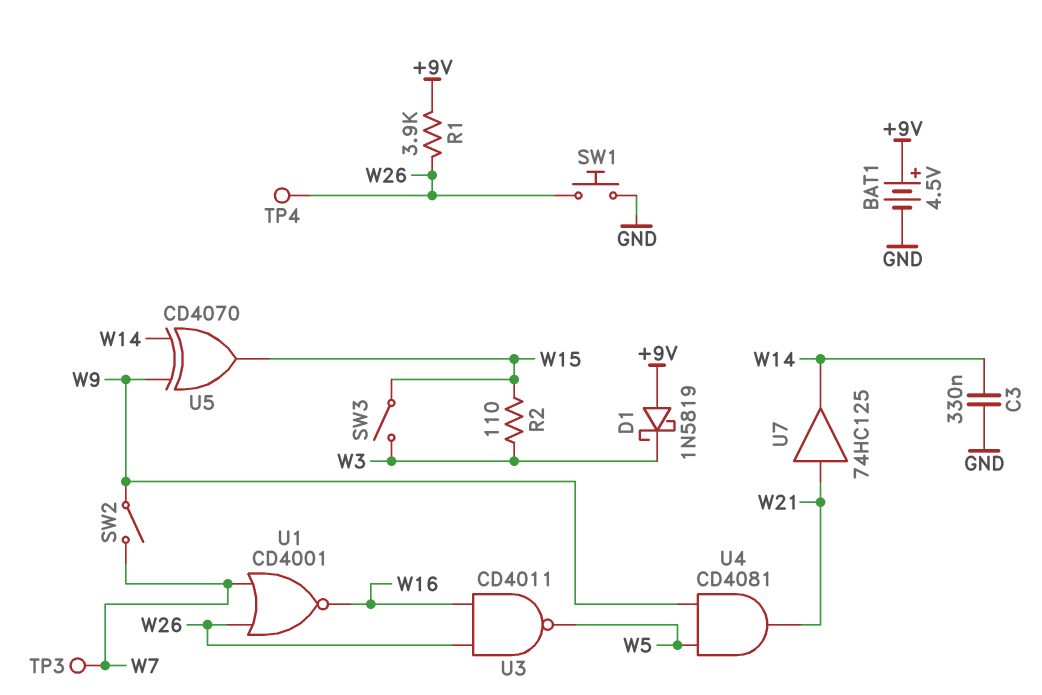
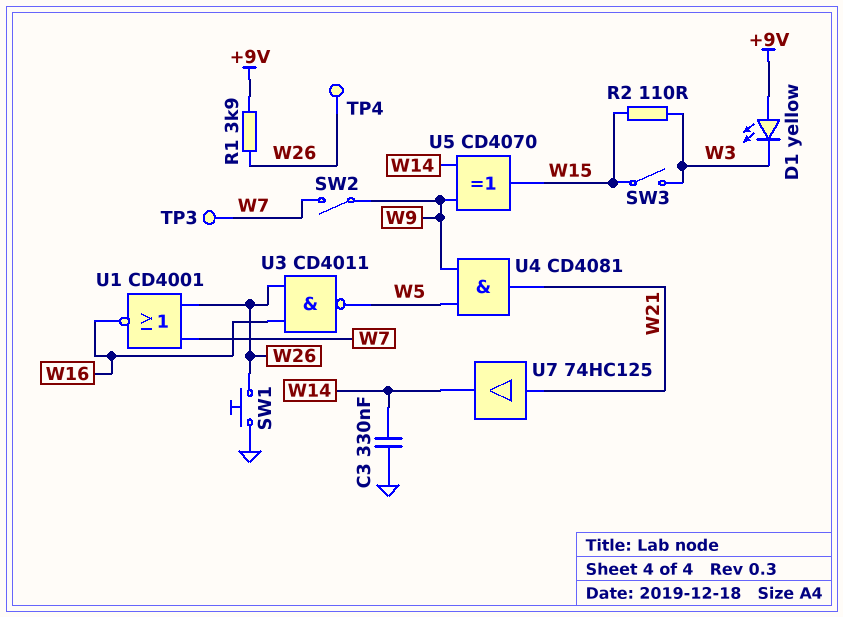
BAT1: 4.5V (plus +9V, minus GND) -> none
D1: schottky 1N5819 (A +9V, K W3) -> LED yellow (A +9V, K W3)

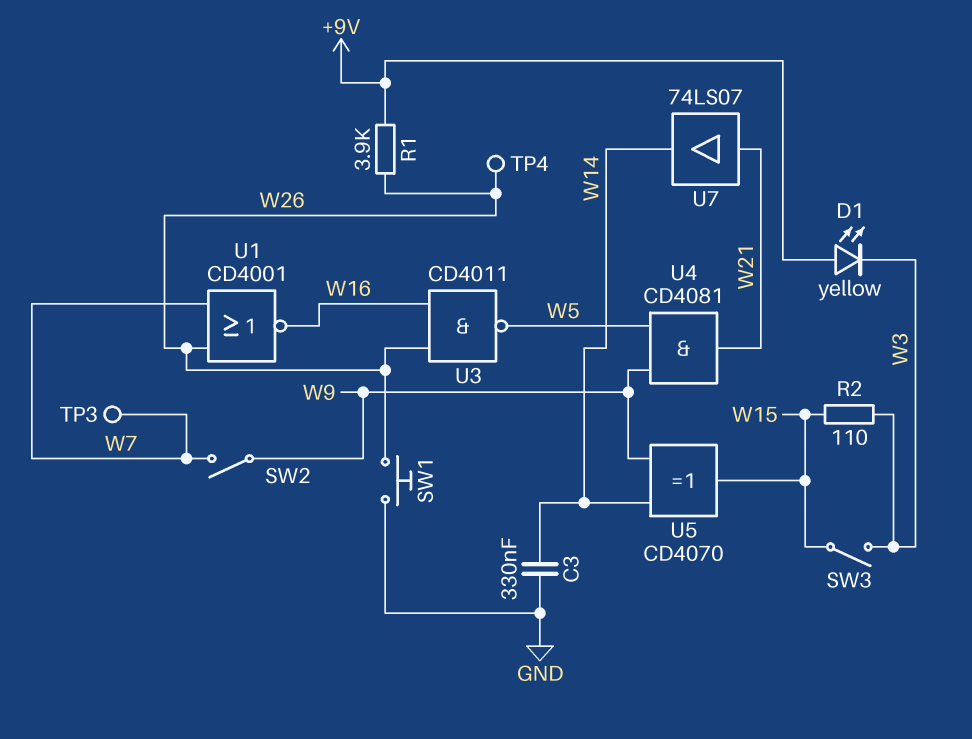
U7: buffer 74HC125 (in W21, out W14) -> buffer 74LS07 (in W21, out W14)

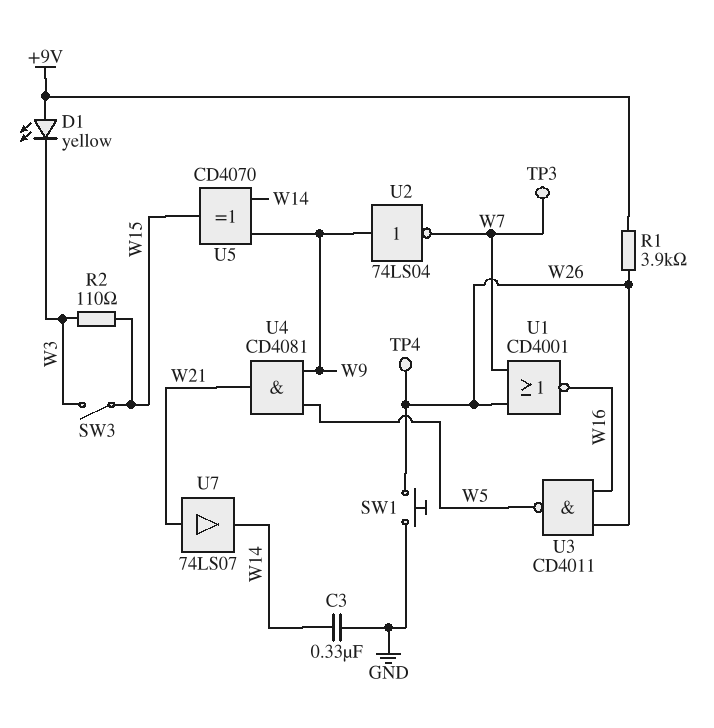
SW2: switch (W7, W9) -> none
U2: none -> NOT 74LS04 (in W9, out W7)

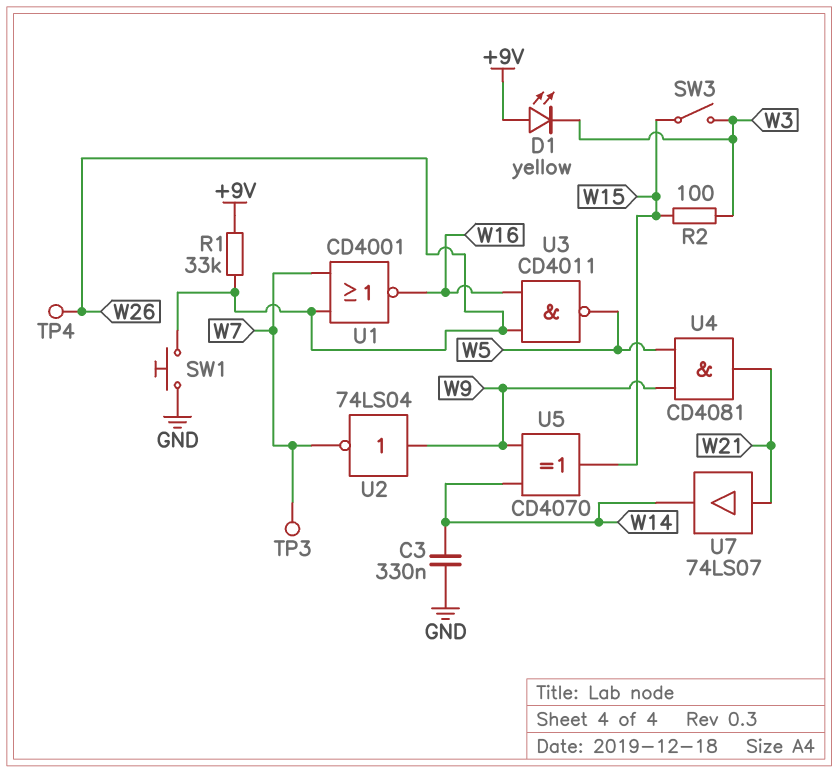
R1: 3.9k (+9V, W26) -> 33k (+9V, W26)
R2: 110 (W3, W15) -> 100 (W3, W15)

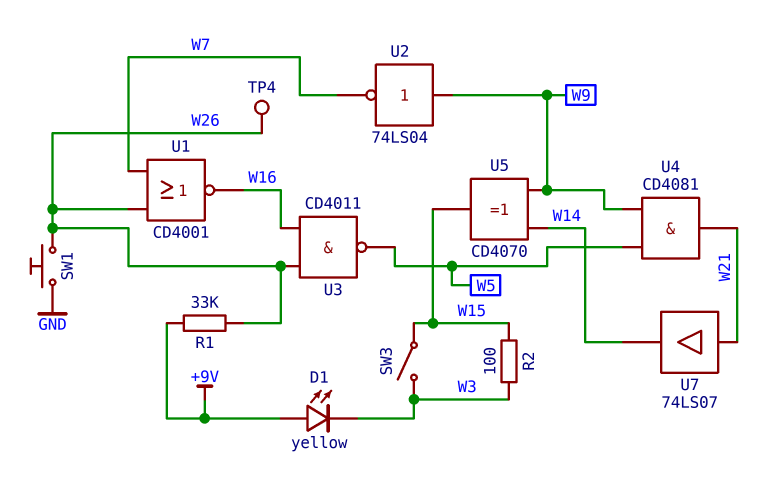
C3: 330nF (GND, W14) -> none
TP3: test point (W7) -> none

